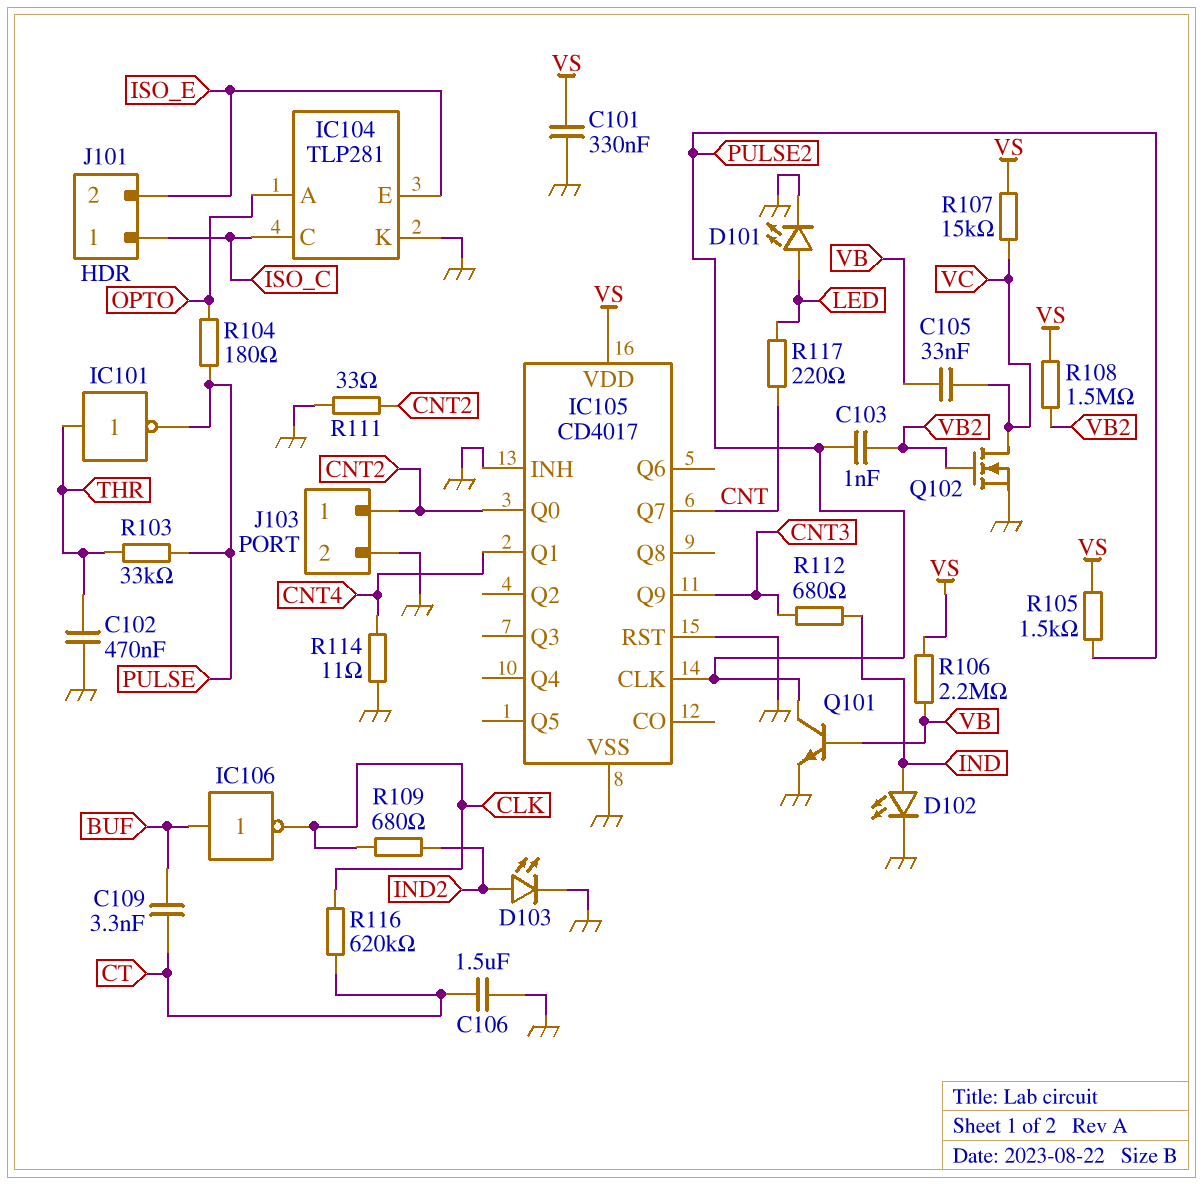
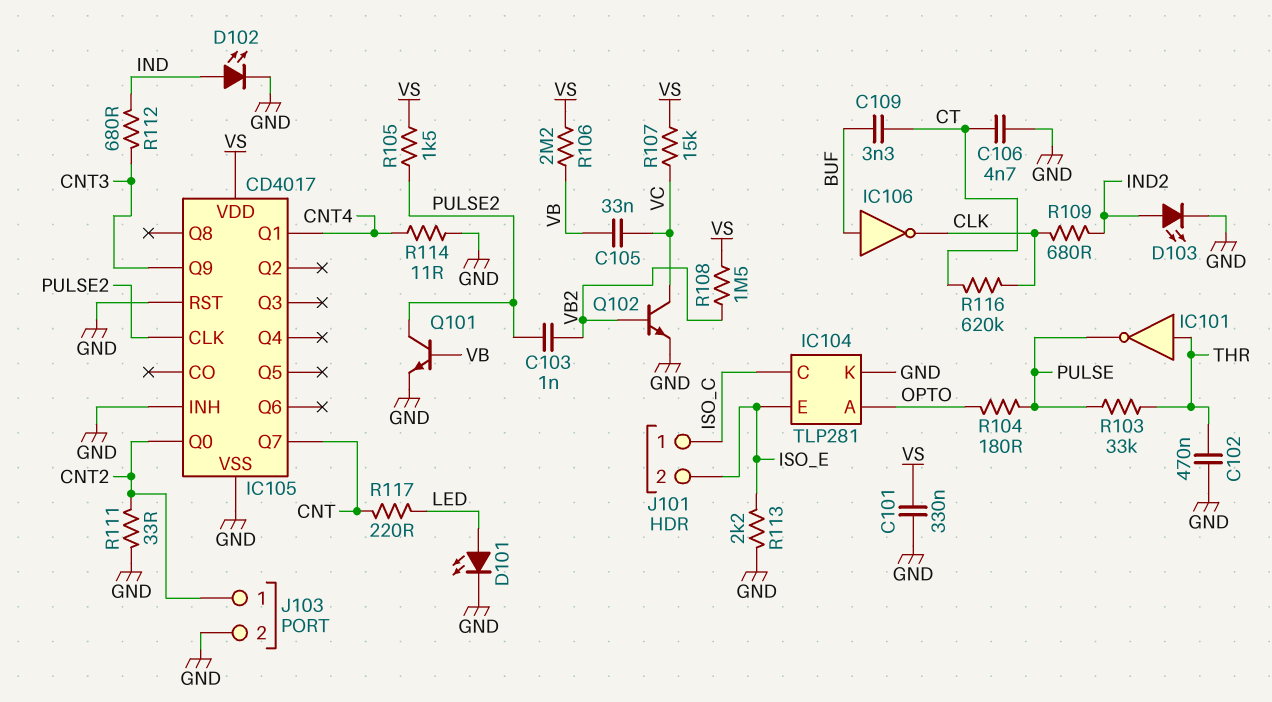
C106: 1.5uF (CT, GND) -> 4.7nF (CT, GND)
Q102: NMOS (G VB2, D VC, S GND) -> NPN (B VB2, C VC, E GND)
R113: none -> 2.2k (GND, ISO_E)

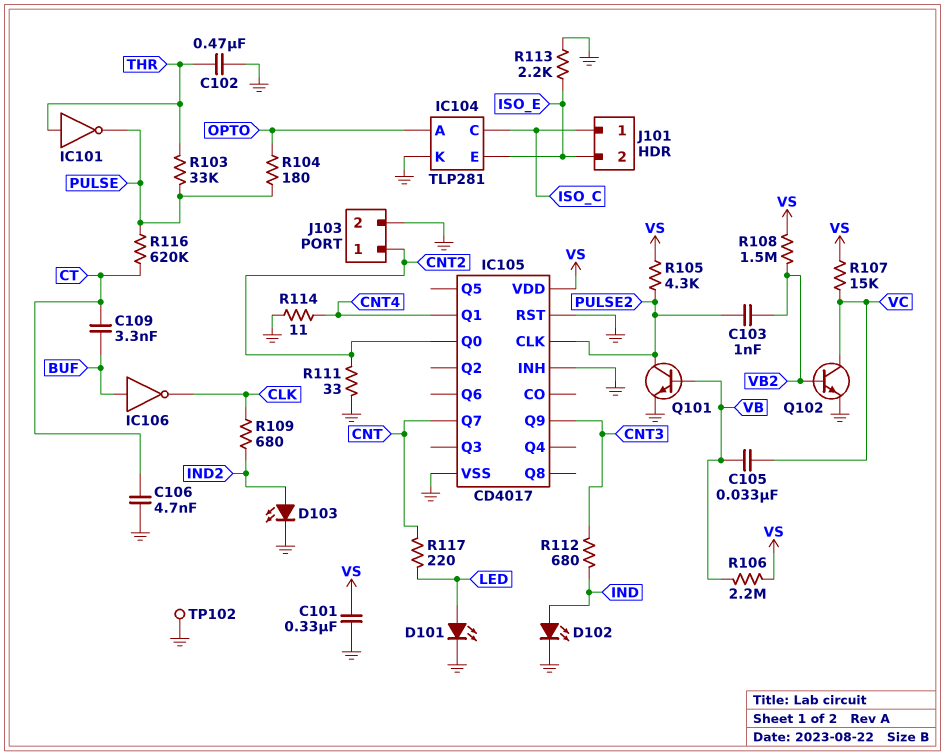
R105: 1.5k (PULSE2, VS) -> 4.3k (PULSE2, VS)
R116: 620k (CLK, CT) -> 620k (CT, PULSE)
TP102: none -> test point (GND)

